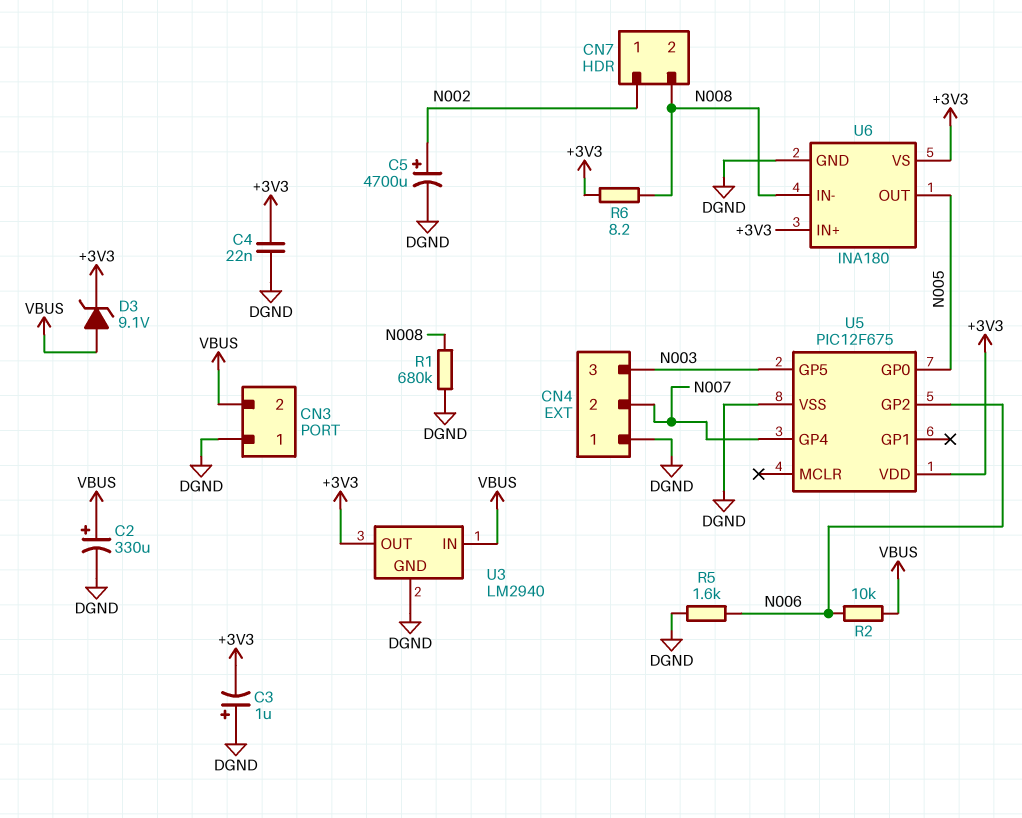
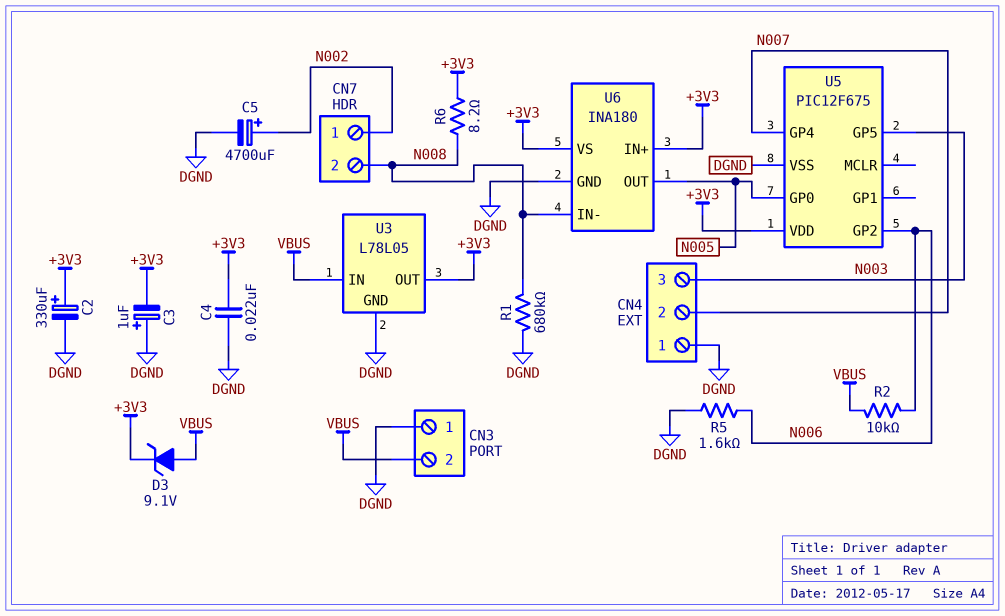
C2: 330uF (plus VBUS, minus DGND) -> 330uF (plus +3V3, minus DGND)
U3: LM2940 -> L78L05

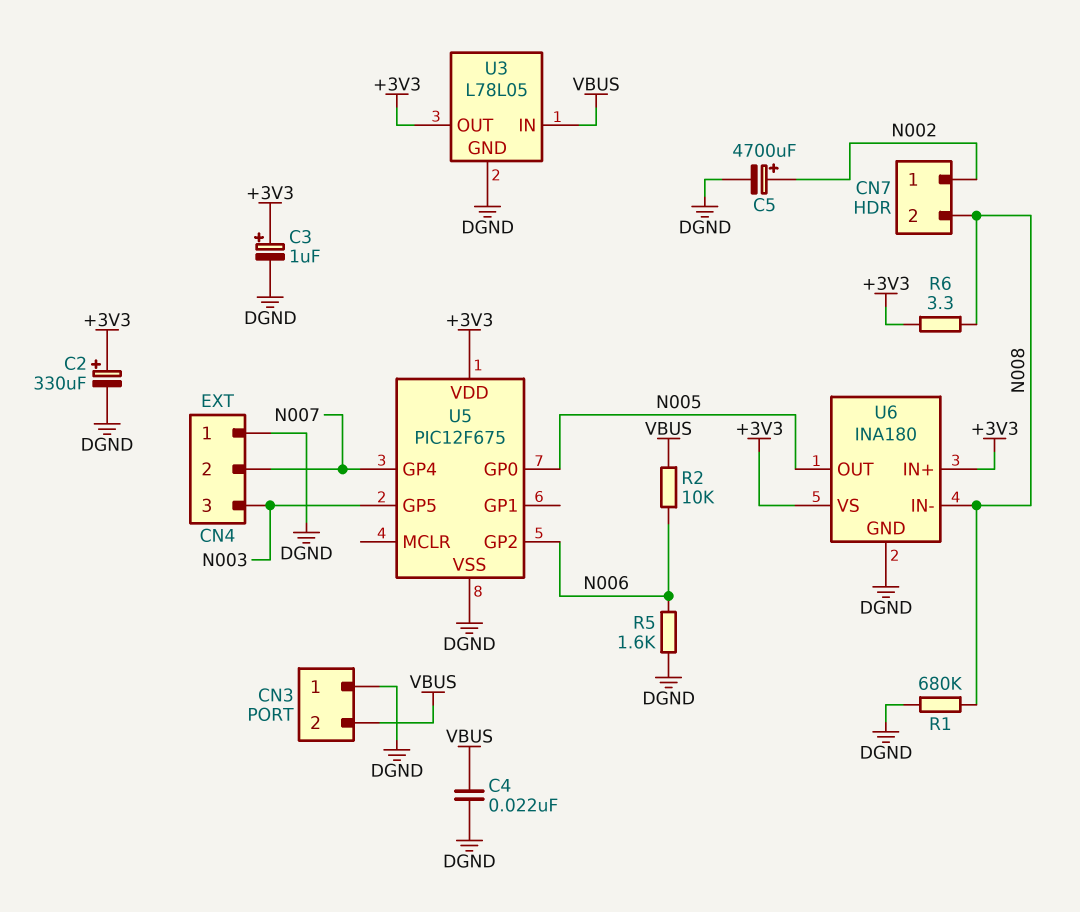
C3: 1uF (plus DGND, minus +3V3) -> 1uF (plus +3V3, minus DGND)
C4: 22nF (+3V3, DGND) -> 22nF (DGND, VBUS)
D3: zener 9.1V (A VBUS, K +3V3) -> none
R6: 8.2 (+3V3, N008) -> 3.3 (+3V3, N008)

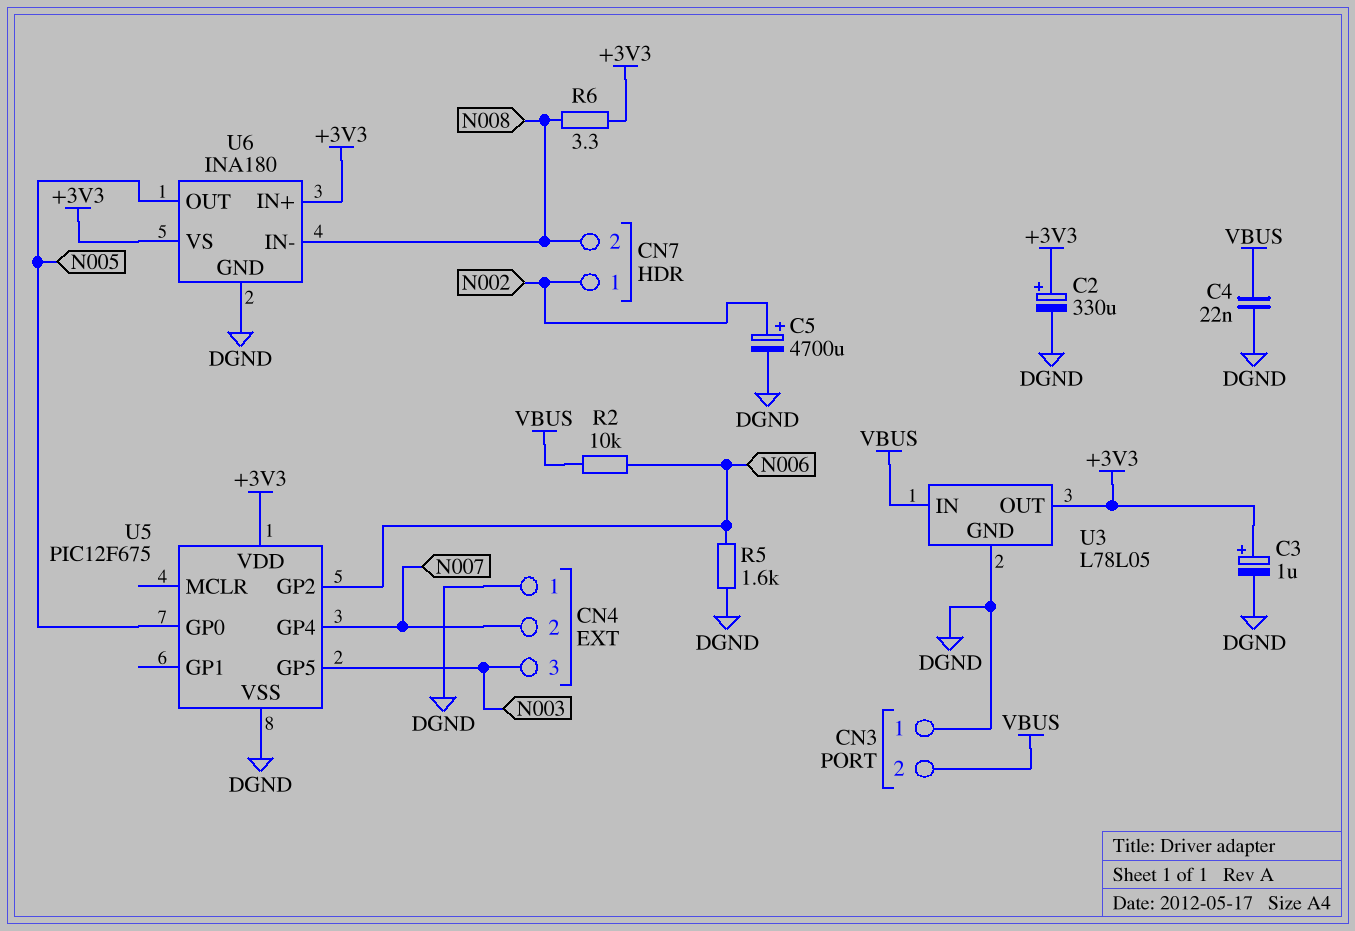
R1: 680k (DGND, N008) -> none

